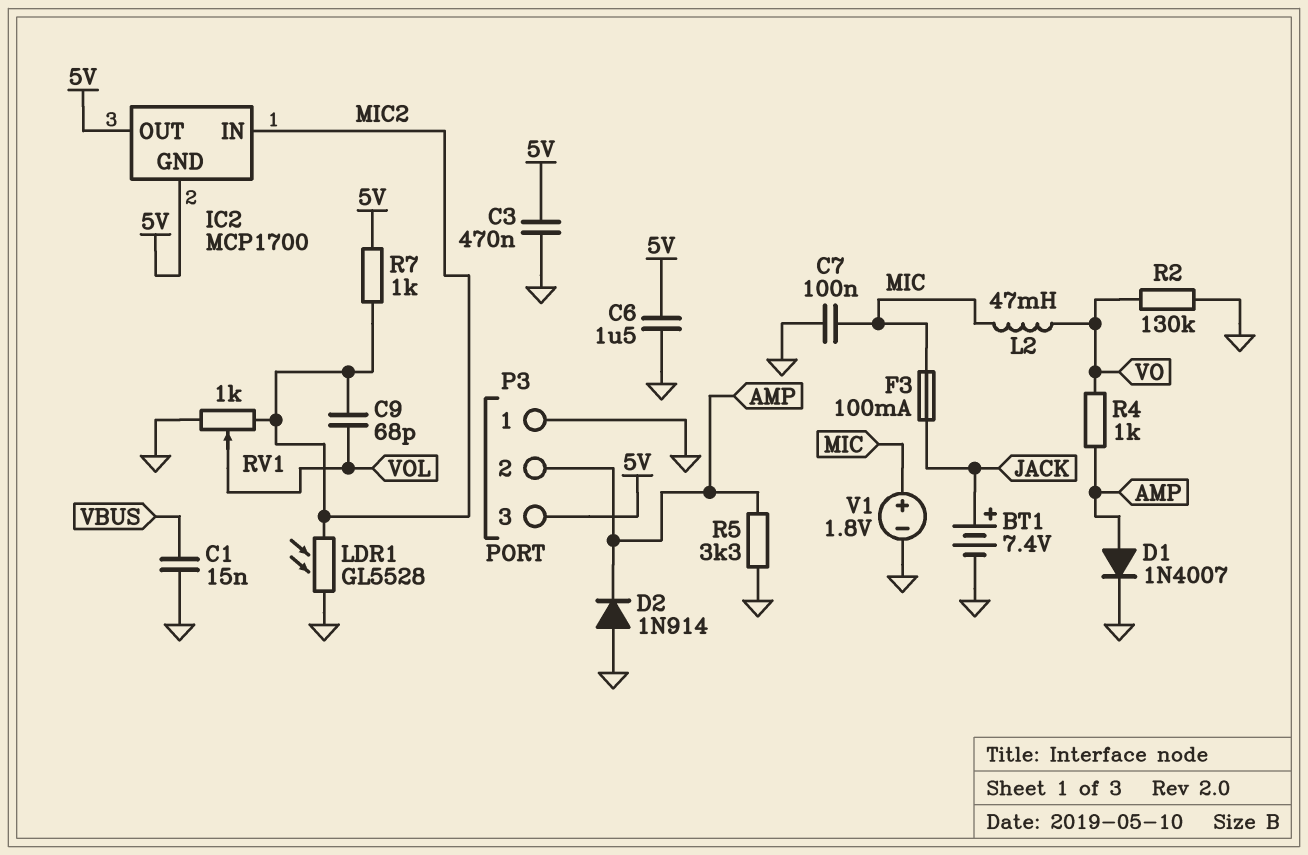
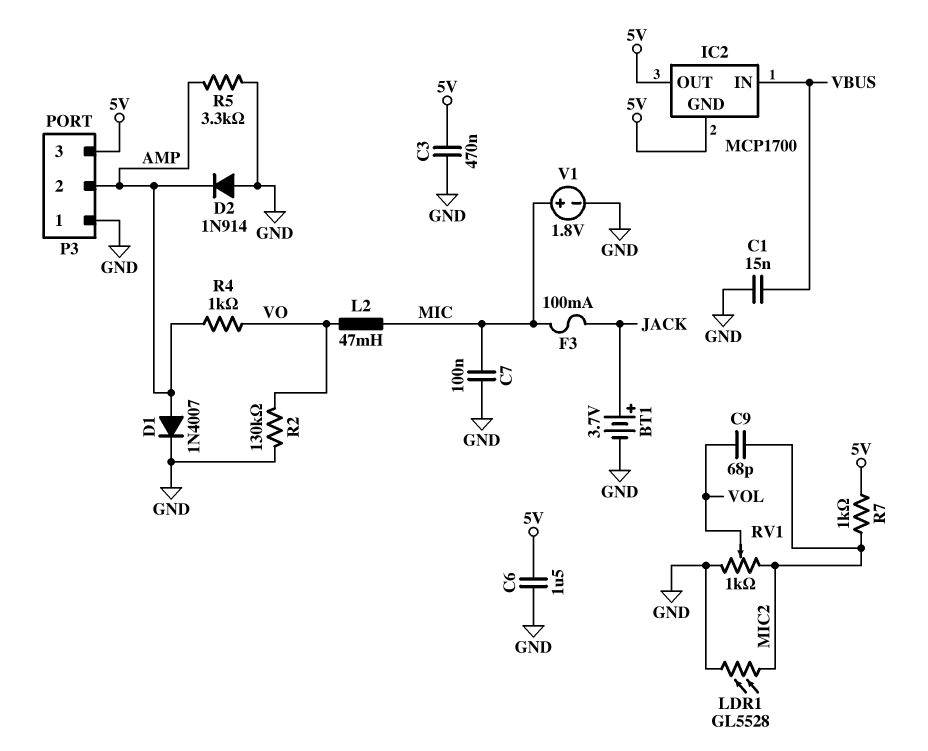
BT1: 7.4V (plus JACK, minus GND) -> 3.7V (plus JACK, minus GND)
IC2 pin IN: MIC2 -> VBUS

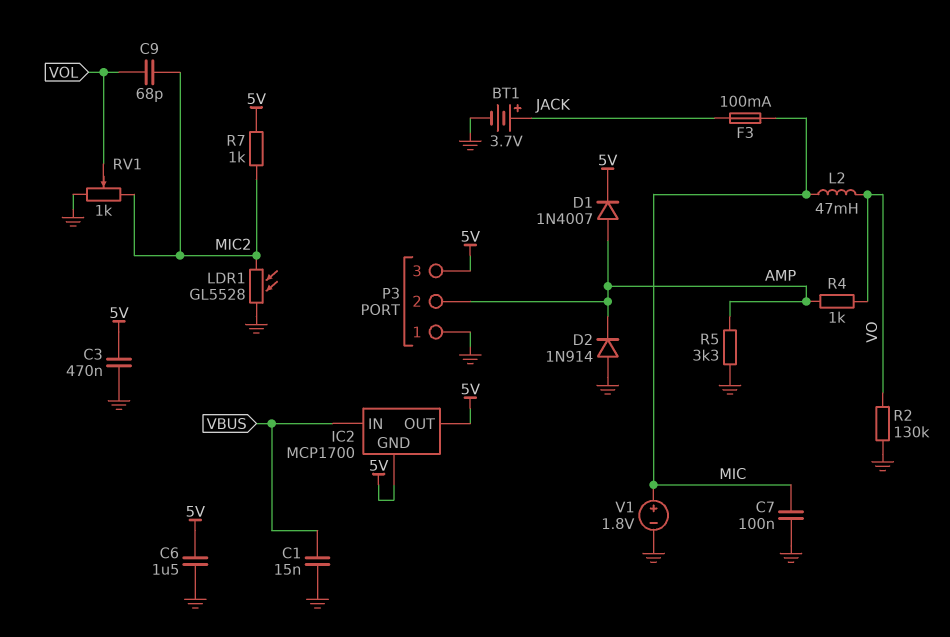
D1: diode 1N4007 (A AMP, K GND) -> diode 1N4007 (A AMP, K 5V)

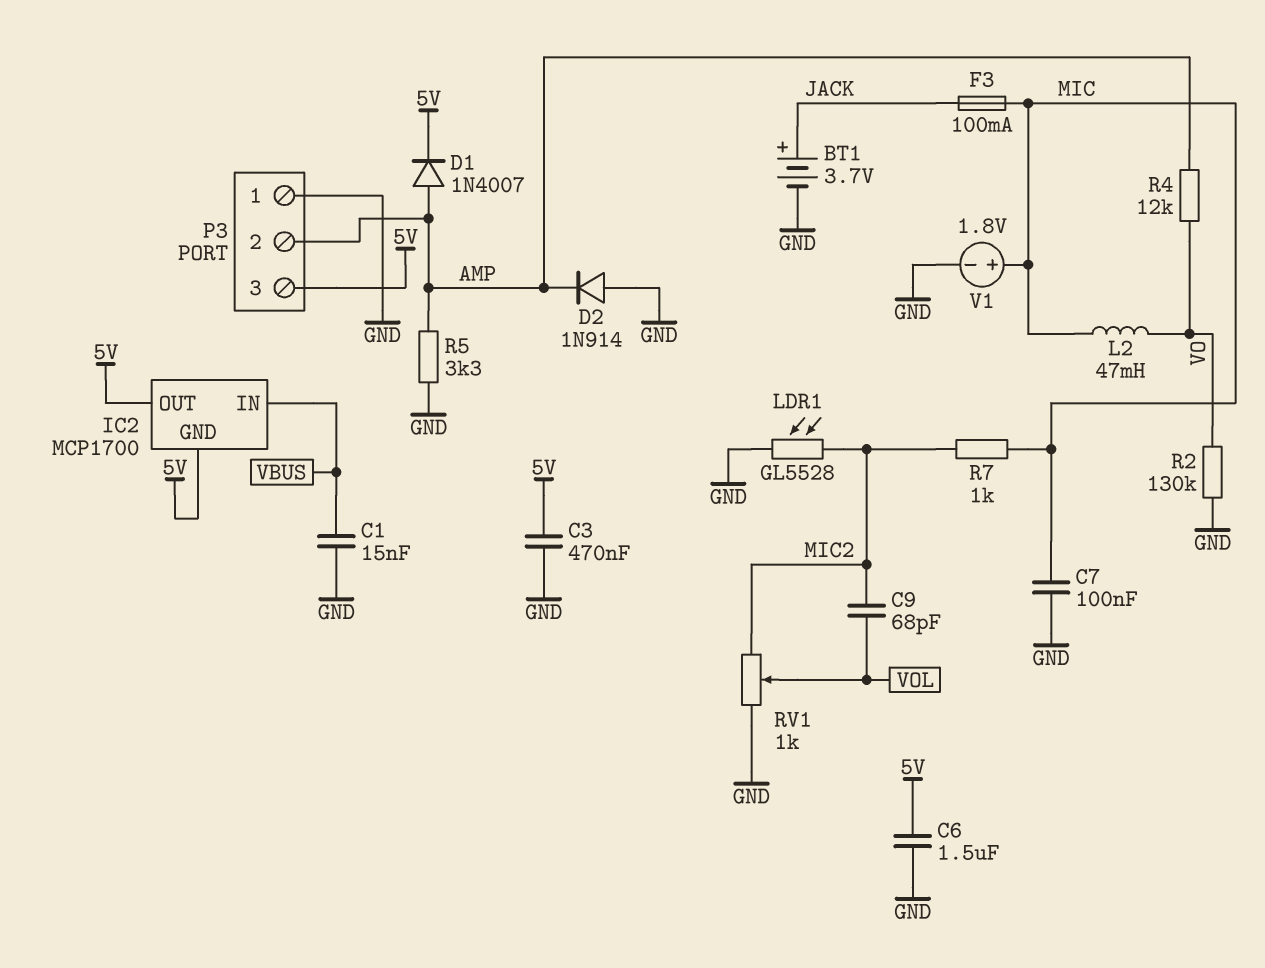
R4: 1k (AMP, VO) -> 12k (AMP, VO)
R7: 1k (5V, MIC2) -> 1k (MIC, MIC2)

